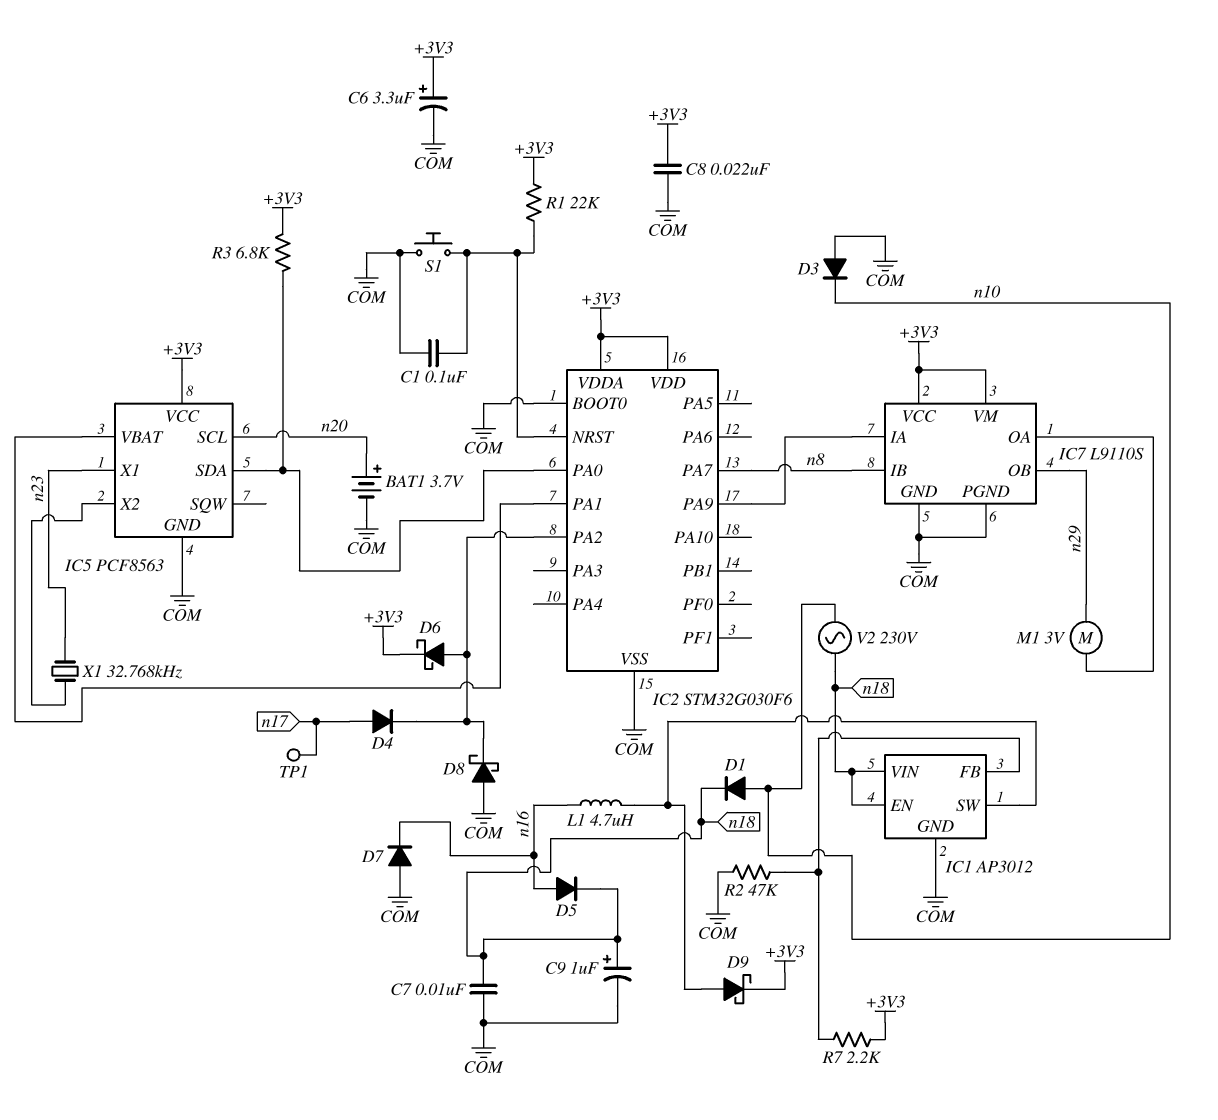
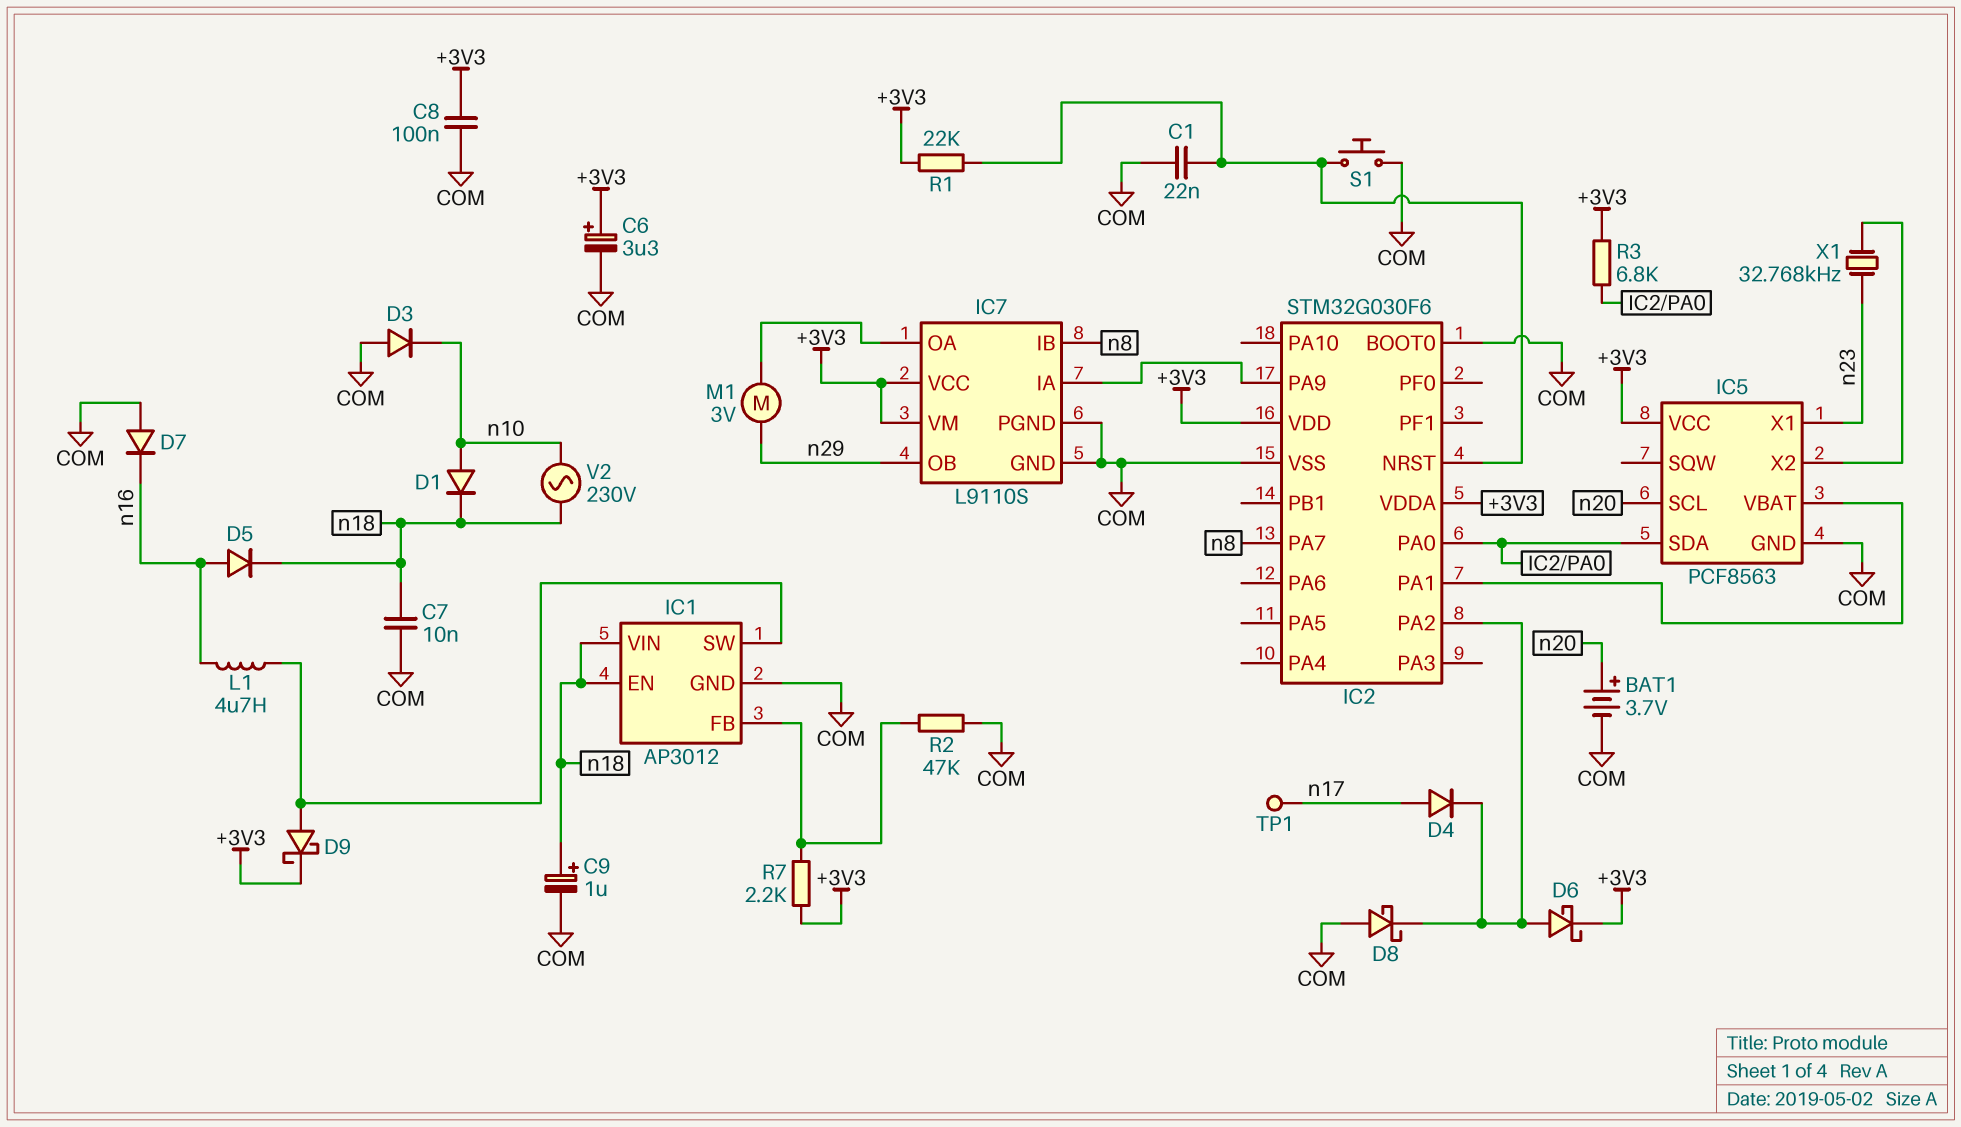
C1: 100nF (COM, IC2/NRST) -> 22nF (COM, IC2/NRST)
C8: 22nF (+3V3, COM) -> 100nF (+3V3, COM)

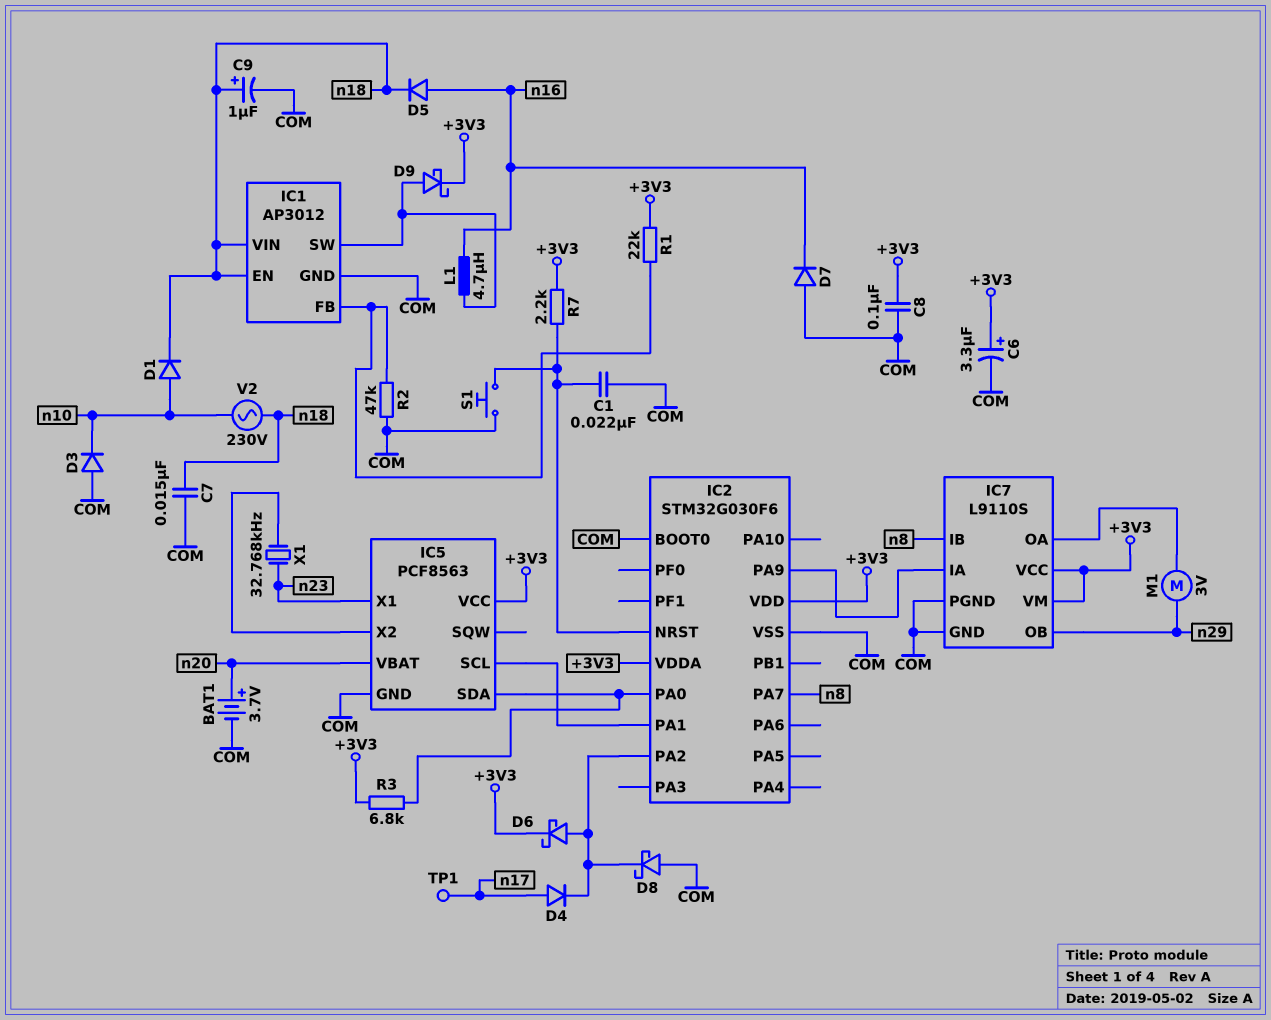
C7: 10nF (COM, n18) -> 15nF (COM, n18)
IC5 pin SCL: n20 -> IC2/PA1
IC5 pin VBAT: IC2/PA1 -> n20
R1: 22k (+3V3, IC2/NRST) -> 22k (+3V3, IC1/FB)
R7: 2.2k (+3V3, IC1/FB) -> 2.2k (+3V3, IC2/NRST)

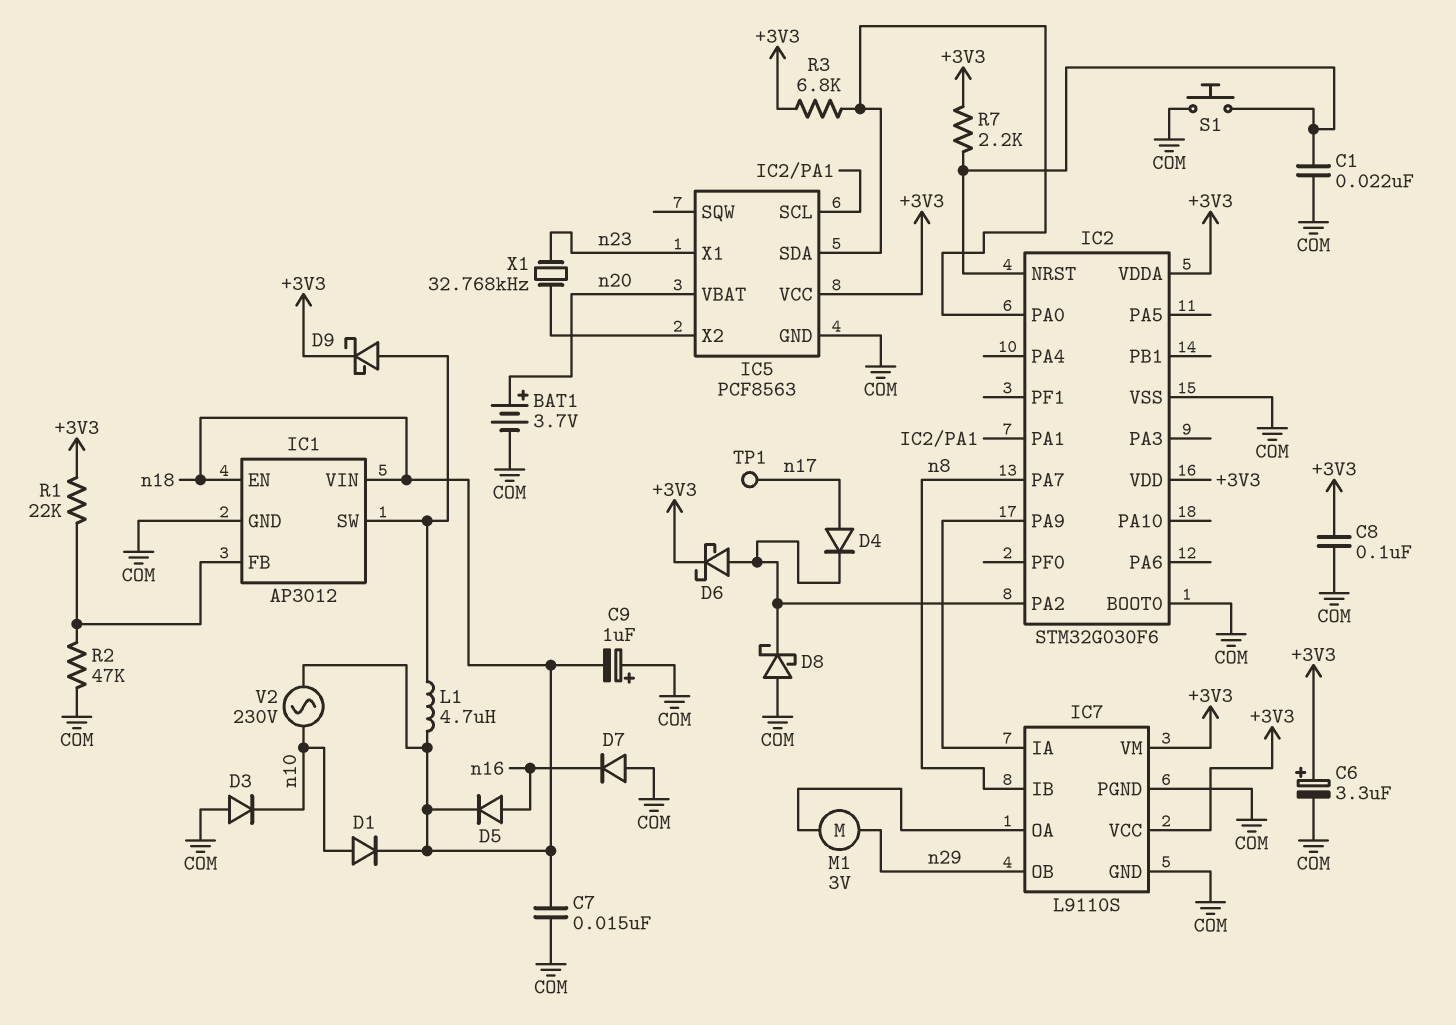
C9: 1uF (plus n18, minus COM) -> 1uF (plus COM, minus n18)
L1: 4.7uH (IC1/SW, n16) -> 4.7uH (IC1/SW, n18)

